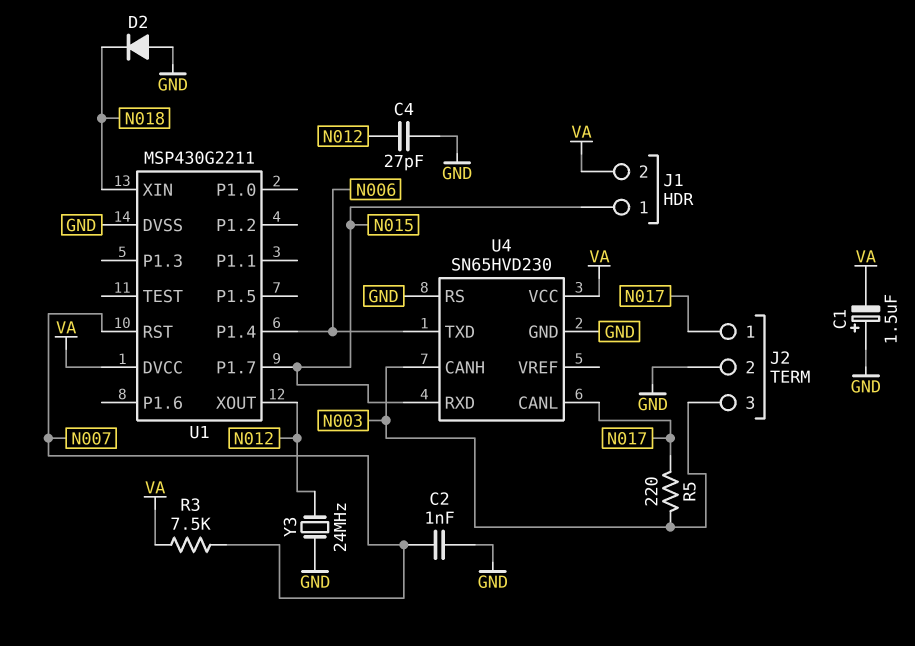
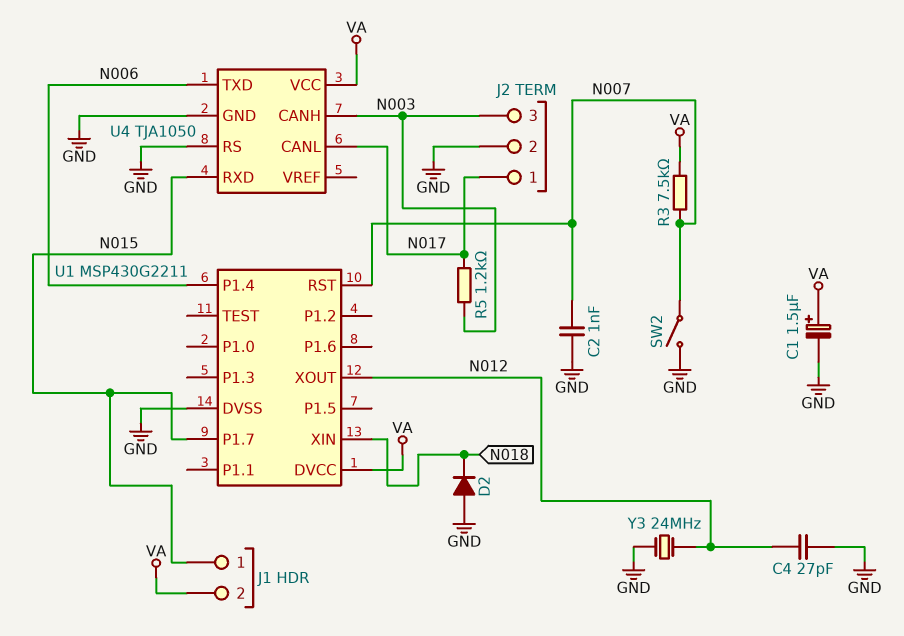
C1: 1.5uF (plus GND, minus VA) -> 1.5uF (plus VA, minus GND)
R5: 220 (N003, N017) -> 1.2k (N003, N017)
SW2: none -> switch (GND, N007)
U4: SN65HVD230 -> TJA1050

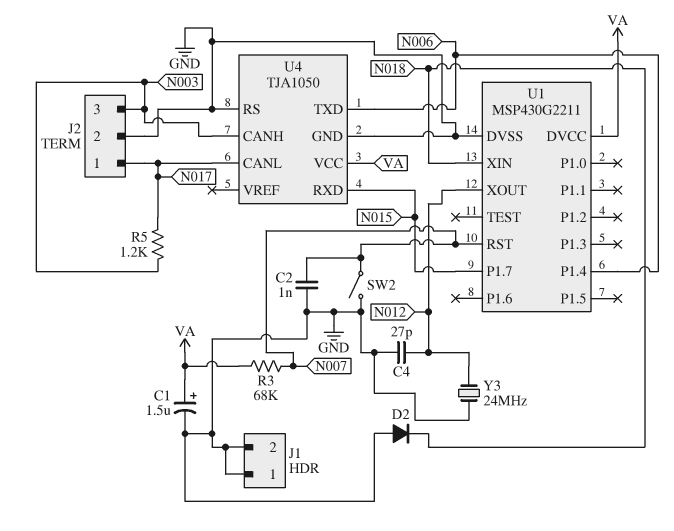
J1 pin 1: N015 -> GND
J1 pin 2: VA -> GND
R3: 7.5k (N007, VA) -> 68k (N007, VA)

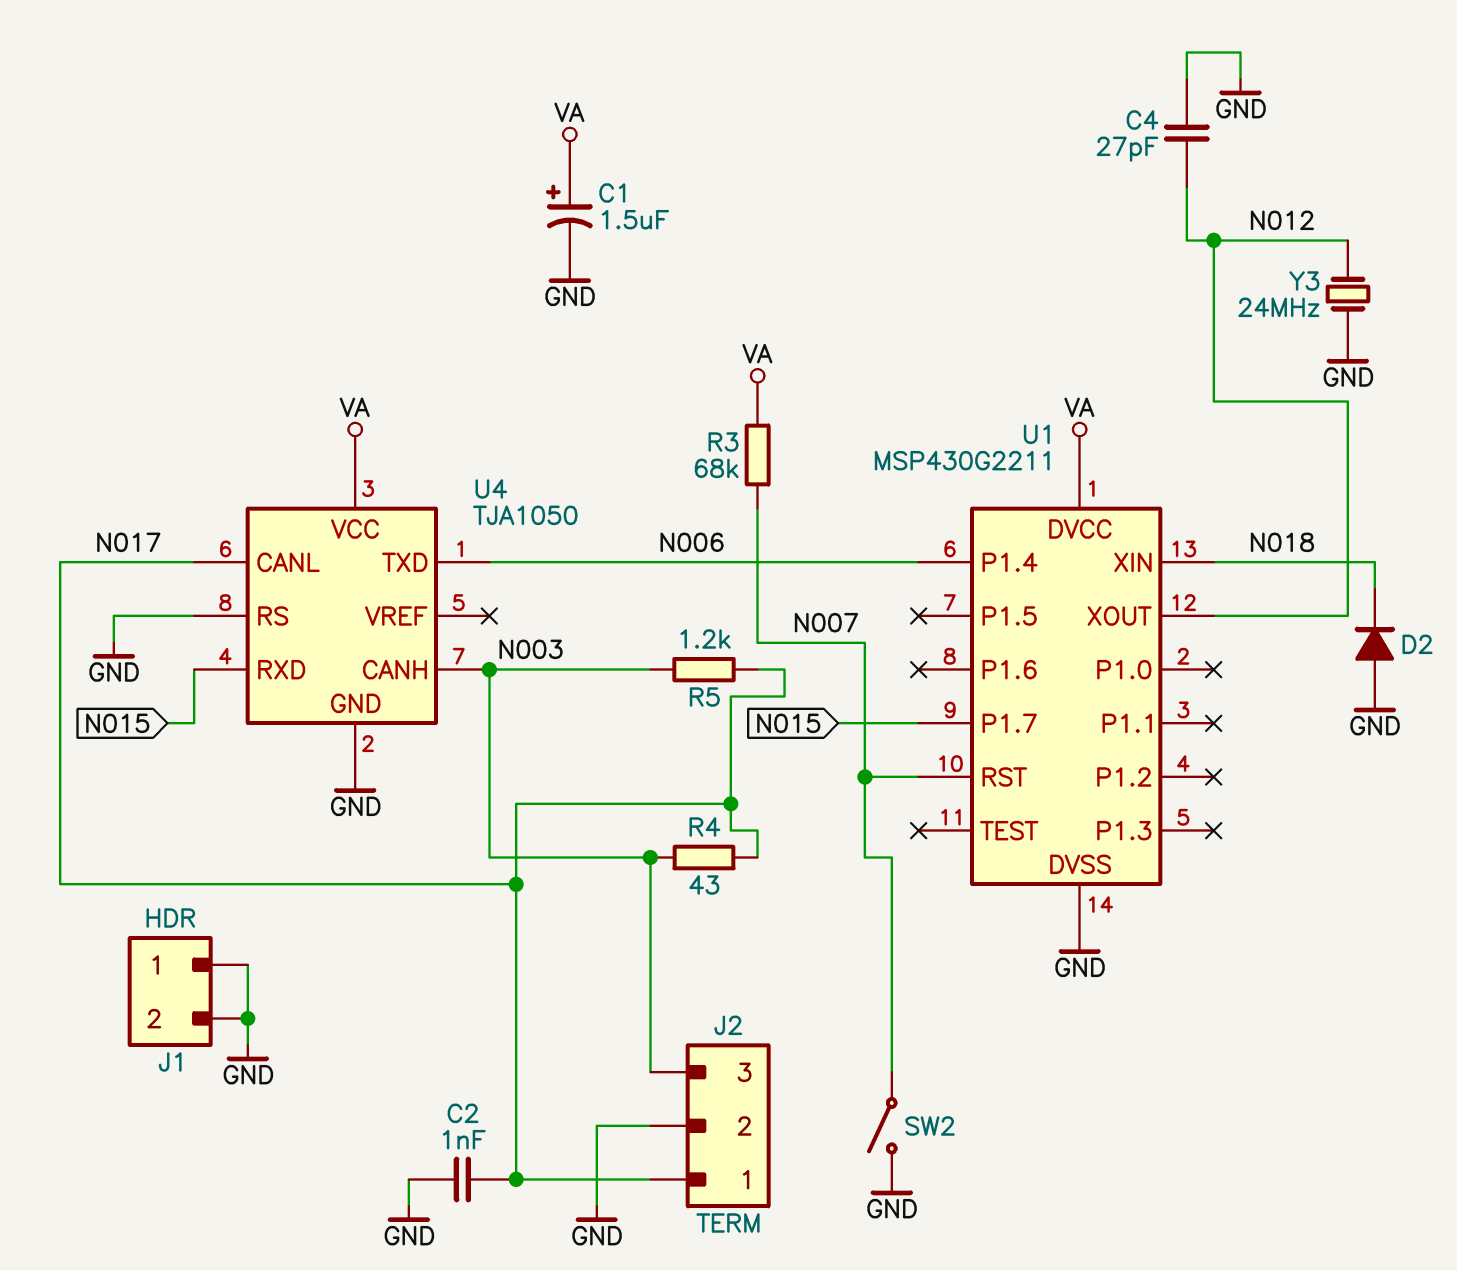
C2: 1nF (GND, N007) -> 1nF (GND, N017)
R4: none -> 43 (N003, N017)

